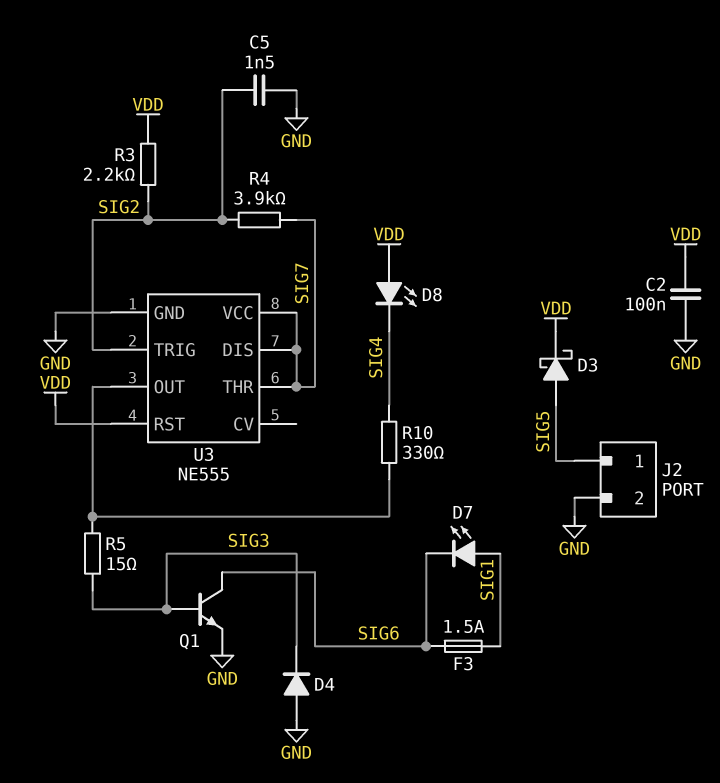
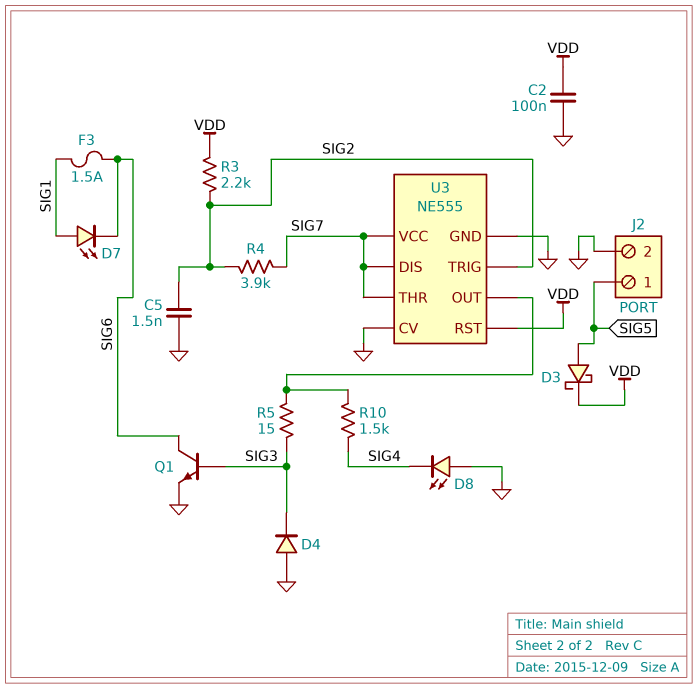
D8: LED (A VDD, K SIG4) -> LED (A GND, K SIG4)
R10: 330 (SIG4, U3/OUT) -> 1.5k (SIG4, U3/OUT)
U3 pin CV: none -> GND

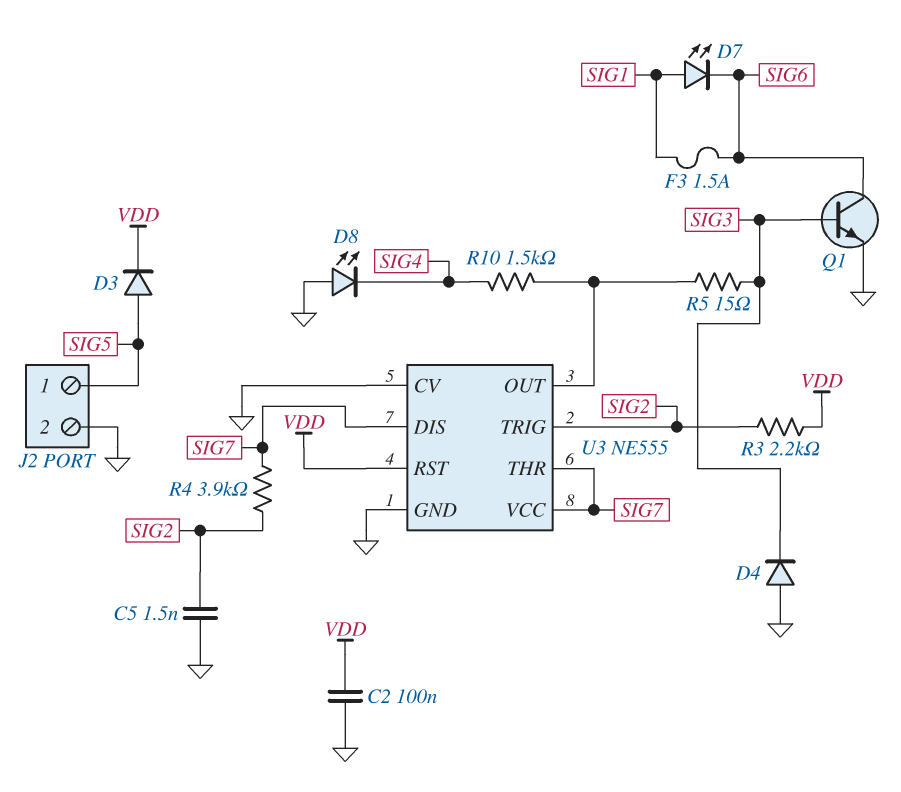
D3: schottky (A SIG5, K VDD) -> diode (A SIG5, K VDD)

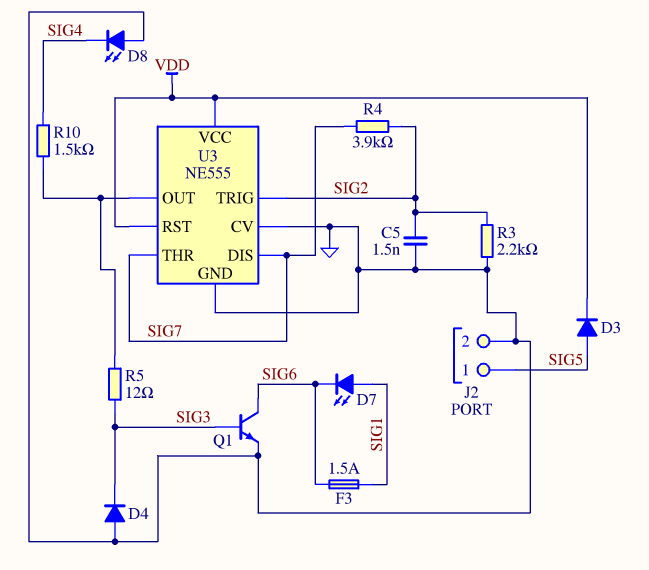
C2: 100nF (GND, VDD) -> none
R3: 2.2k (SIG2, VDD) -> 2.2k (GND, SIG2)
R5: 15 (SIG3, U3/OUT) -> 12 (SIG3, U3/OUT)
U3 pin VCC: SIG7 -> VDD

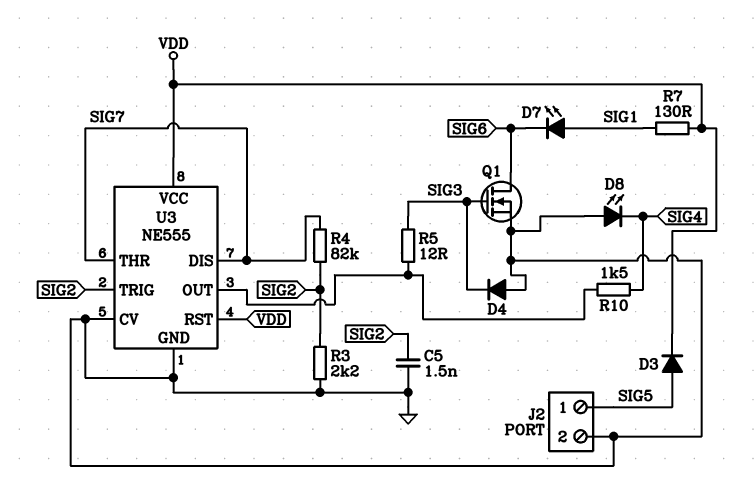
F3: 1.5A (SIG1, SIG6) -> none
Q1: NPN (B SIG3, C SIG6, E GND) -> NMOS (G SIG3, D SIG6, S GND)
R4: 3.9k (SIG2, SIG7) -> 82k (SIG2, SIG7)
R7: none -> 130 (SIG1, VDD)

